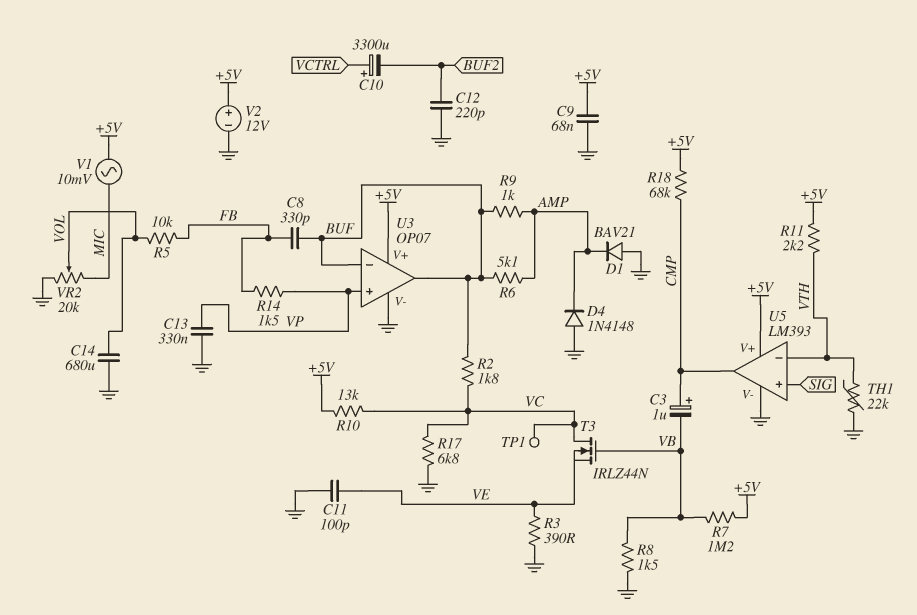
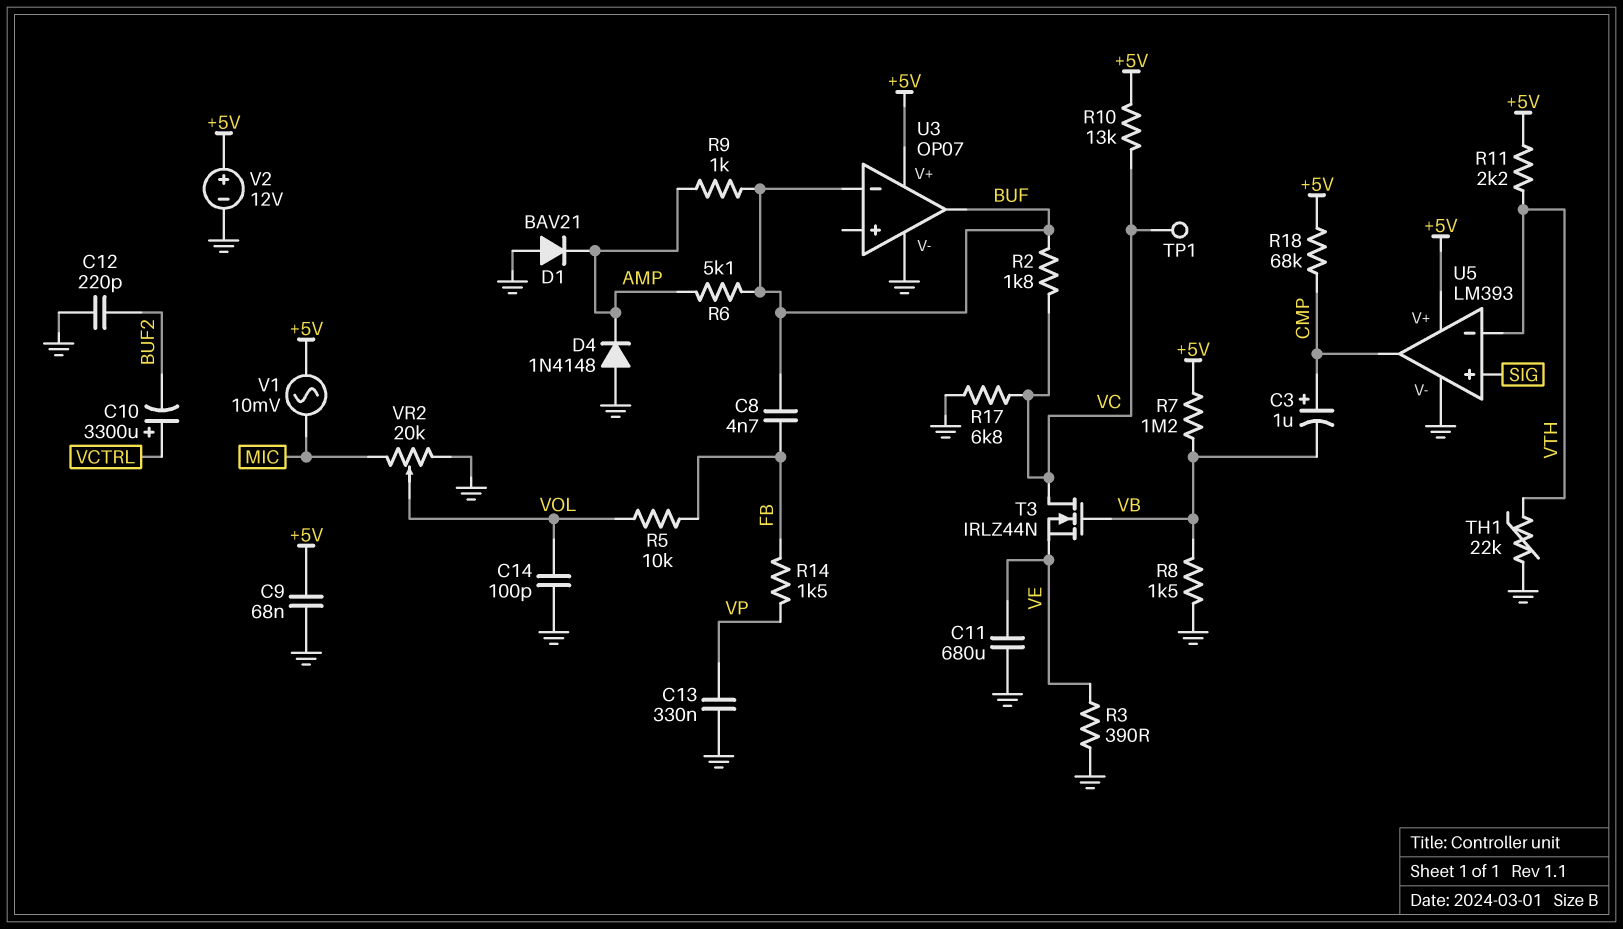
C8: 330pF (BUF, FB) -> 4.7nF (BUF, FB)
C11: 100pF (GND, VE) -> 680uF (GND, VE)
C14: 680uF (GND, VOL) -> 100pF (GND, VOL)
U3 pin in+: VP -> none

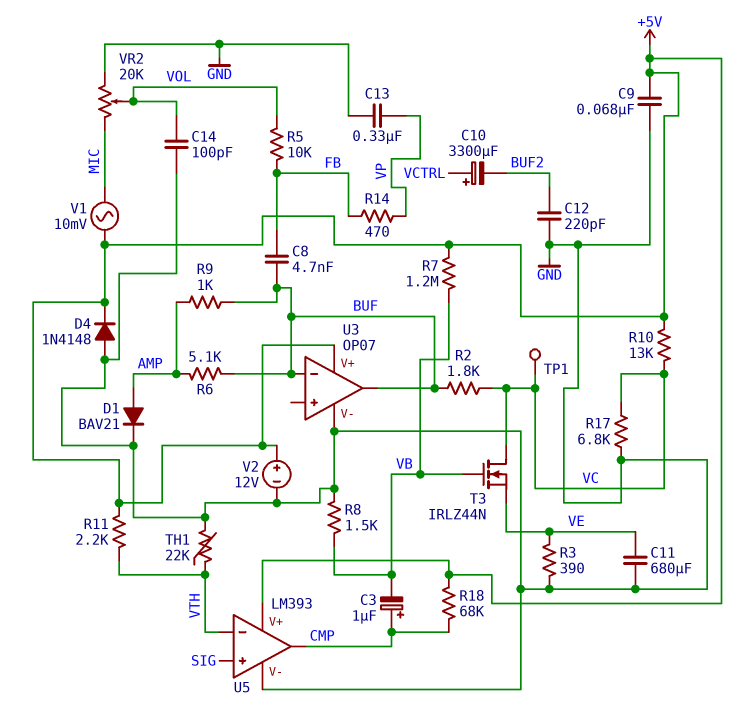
D1: diode BAV21 (A GND, K AMP) -> diode BAV21 (A AMP, K GND)
D4: diode 1N4148 (A GND, K AMP) -> diode 1N4148 (A GND, K +5V)
R14: 1.5k (FB, VP) -> 470 (FB, VP)

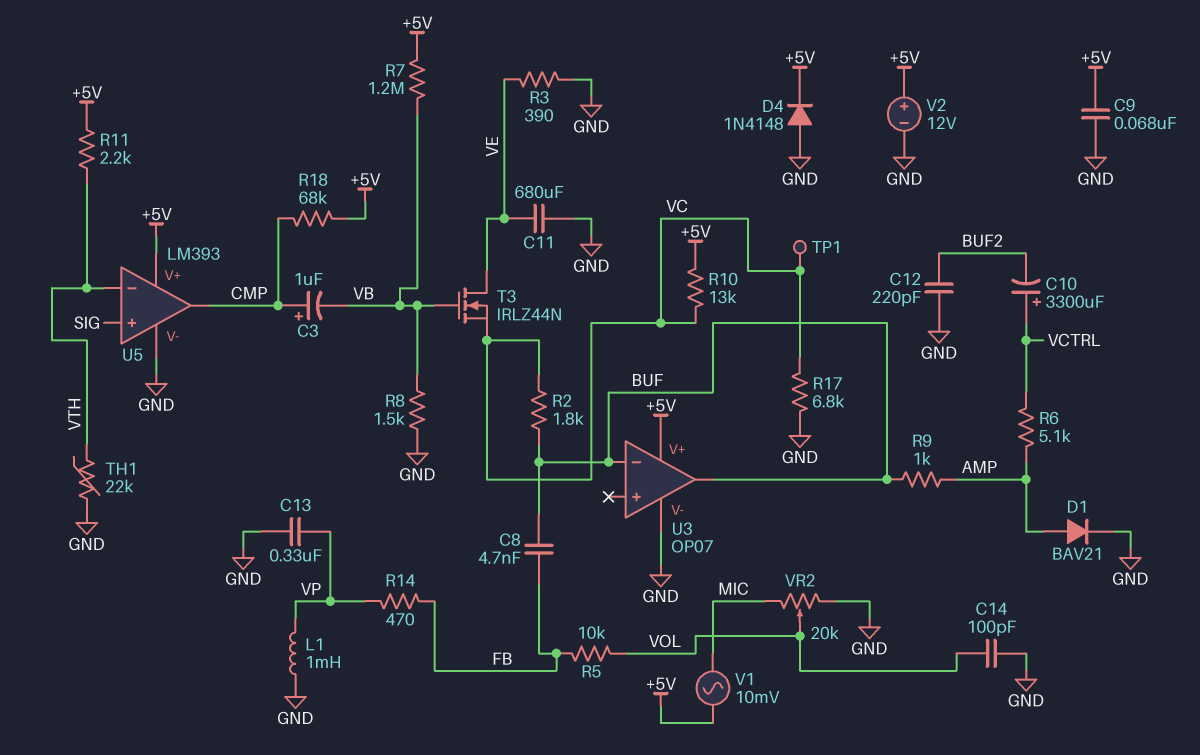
L1: none -> 1mH (GND, VP)
R6: 5.1k (AMP, BUF) -> 5.1k (AMP, VCTRL)
T3: NMOS IRLZ44N (G VB, D VC, S VE) -> NMOS IRLZ44N (G VB, D VE, S VC)

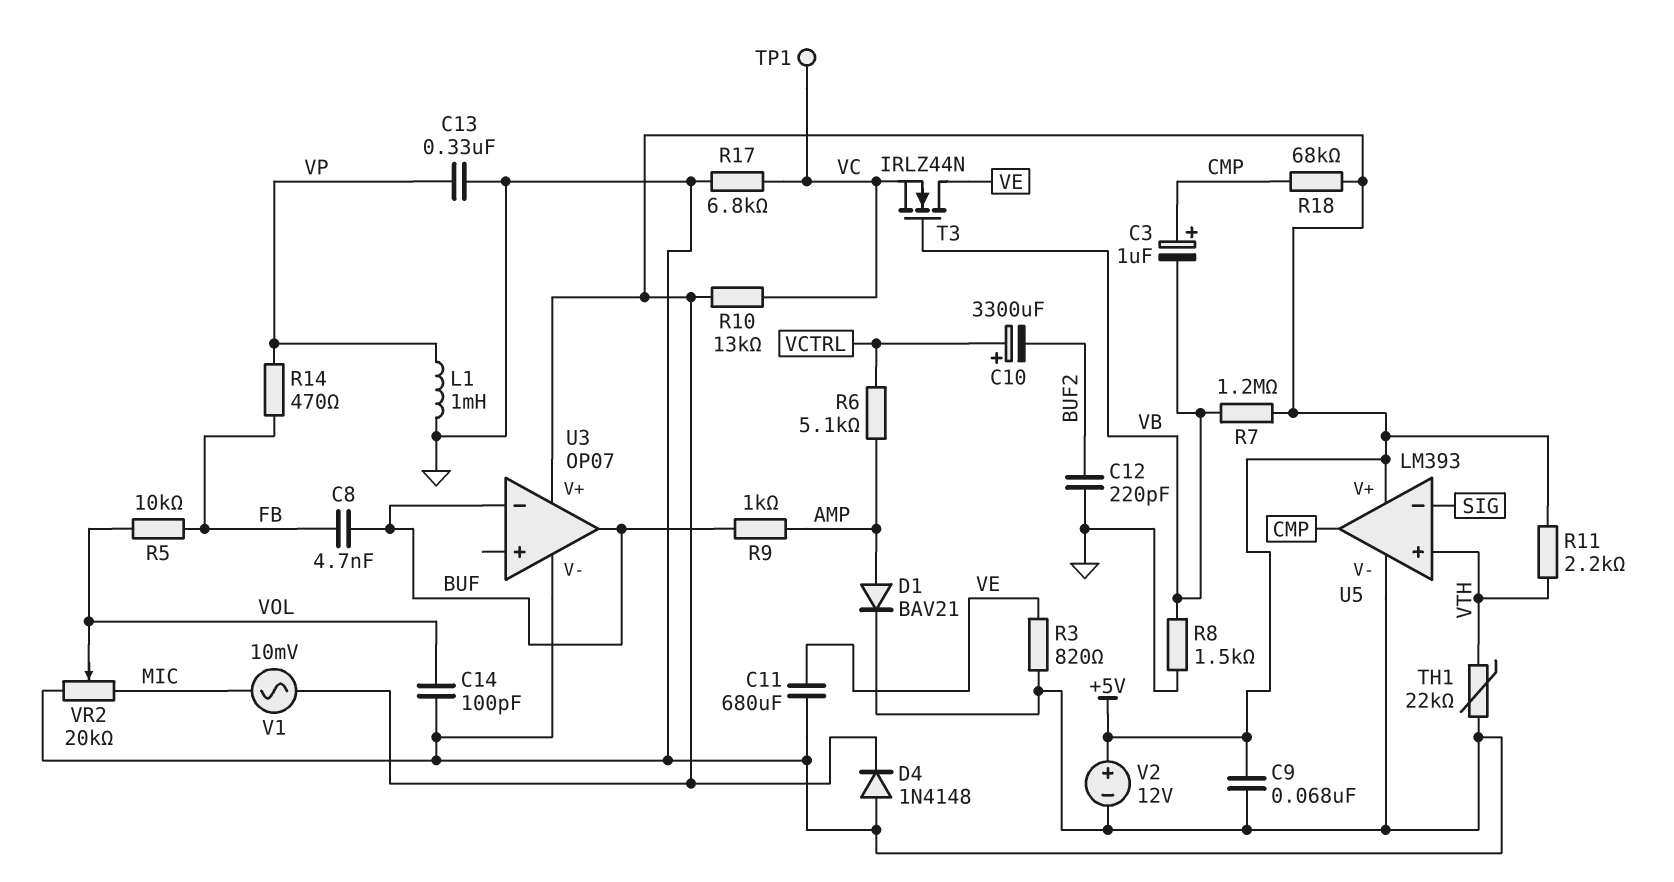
R2: 1.8k (BUF, VC) -> none
R3: 390 (GND, VE) -> 820 (GND, VE)
U5 pin in+: SIG -> VTH
U5 pin in-: VTH -> SIG

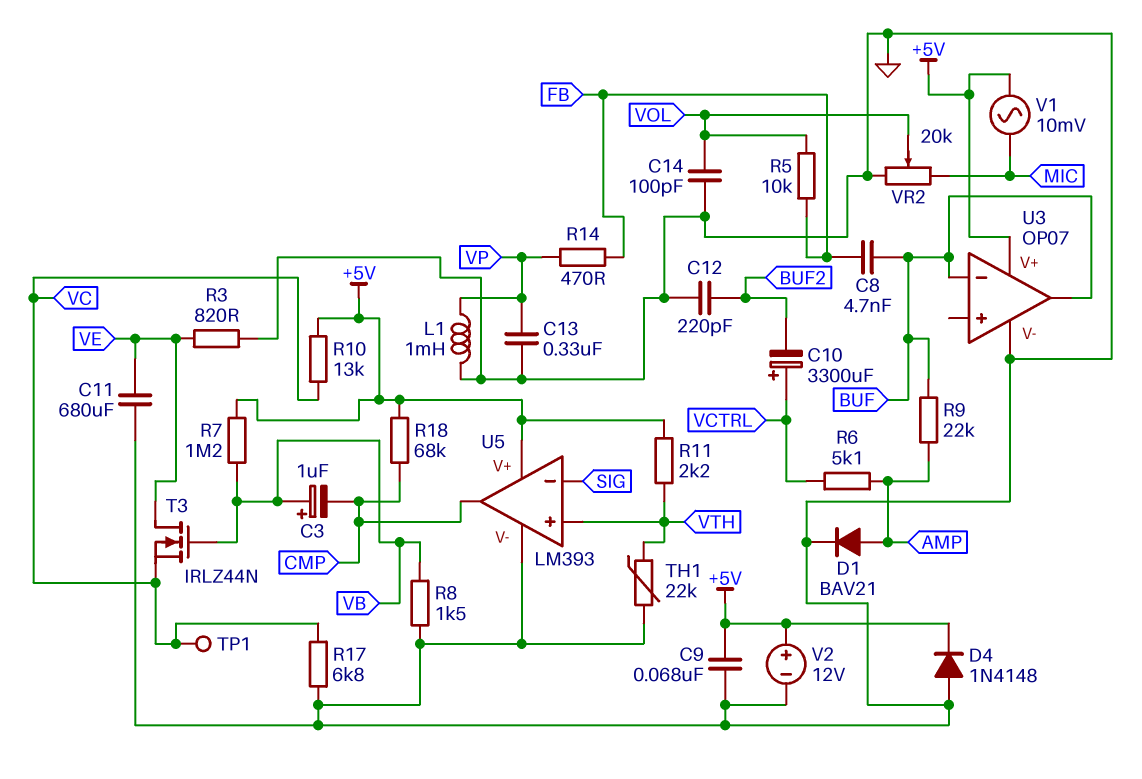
C3: 1uF (plus CMP, minus VB) -> 1uF (plus VB, minus CMP)
R9: 1k (AMP, BUF) -> 22k (AMP, BUF)

